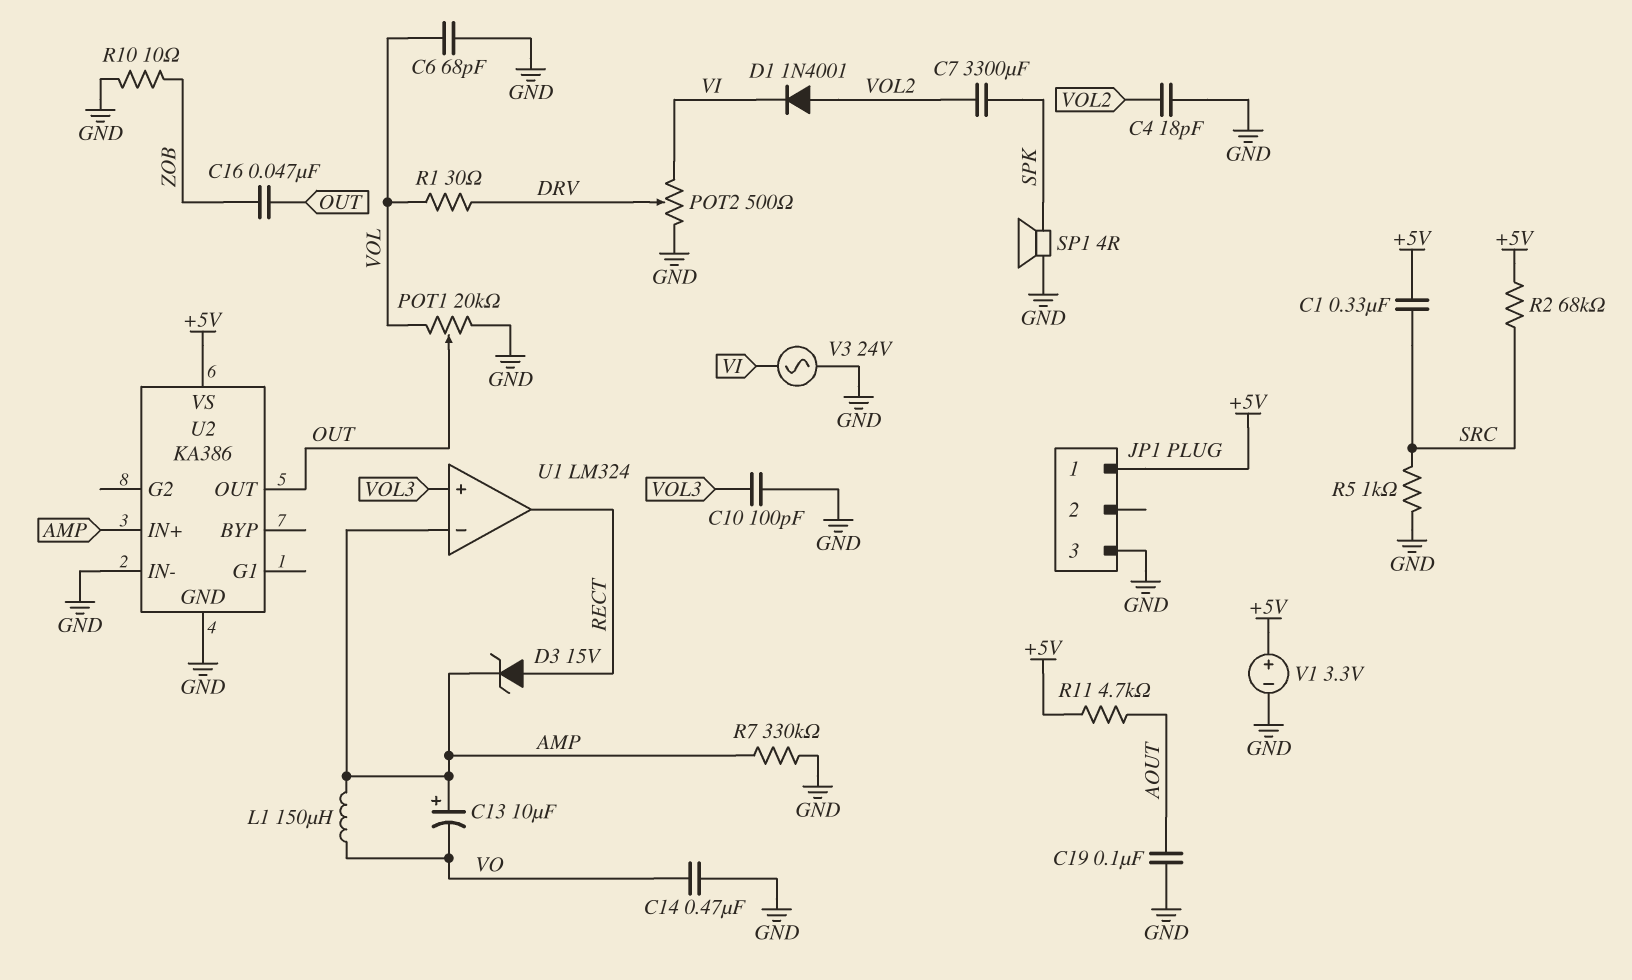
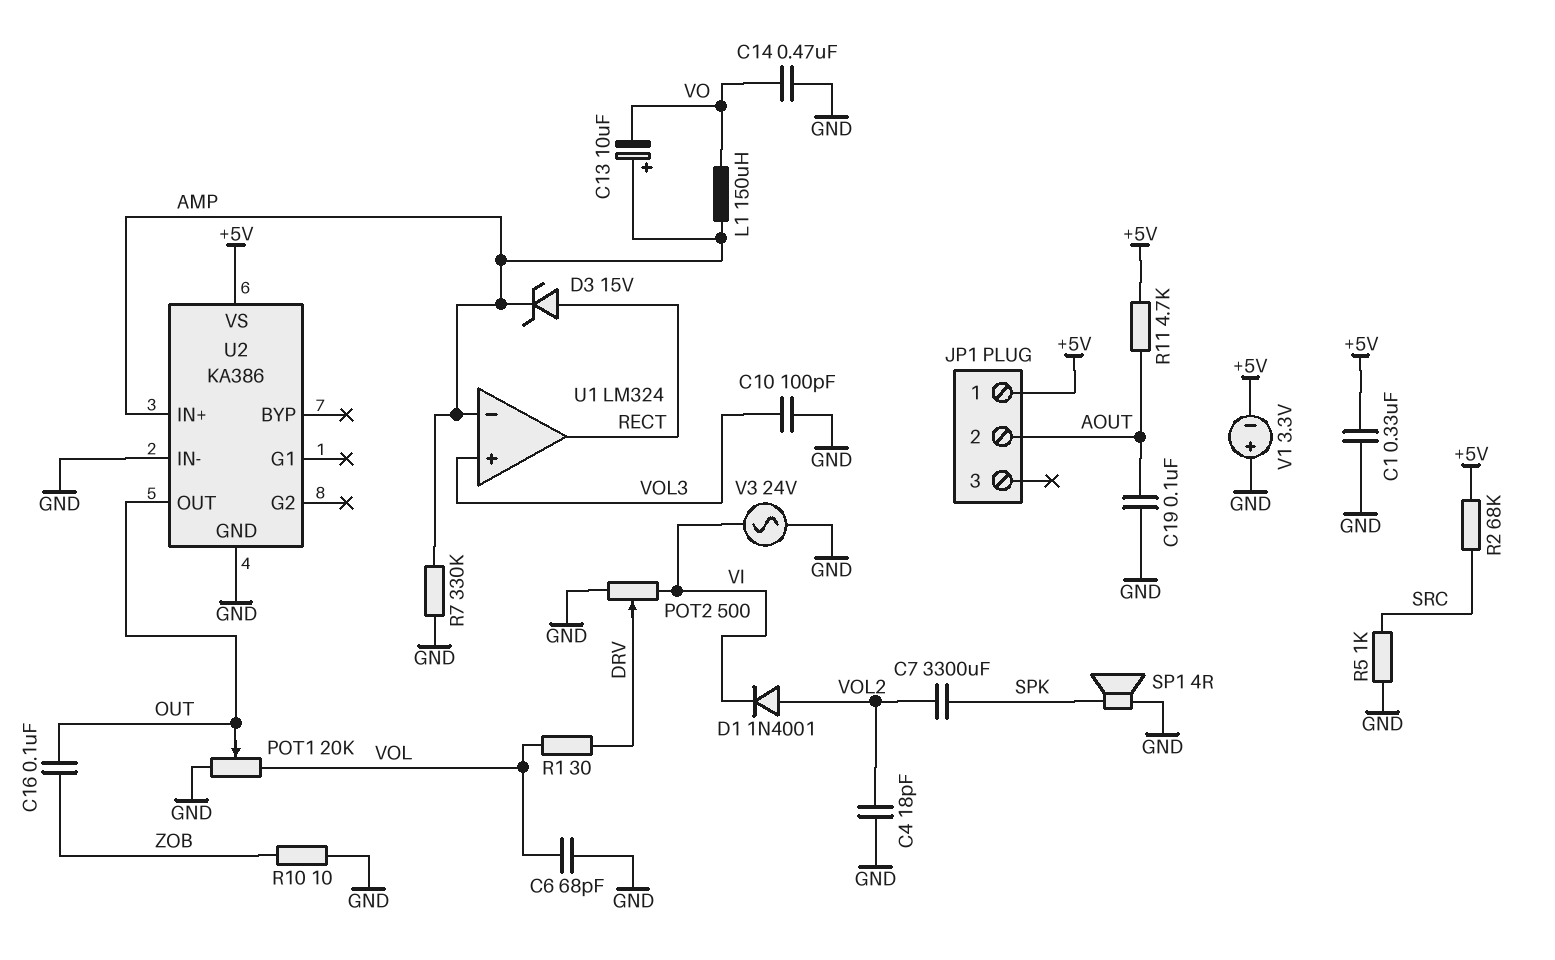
C1: 330nF (+5V, SRC) -> 330nF (+5V, GND)
C16: 47nF (OUT, ZOB) -> 100nF (OUT, ZOB)
JP1 pin 2: none -> AOUT
JP1 pin 3: GND -> none
V1: 3.3V (plus +5V, minus GND) -> 3.3V (plus GND, minus +5V)

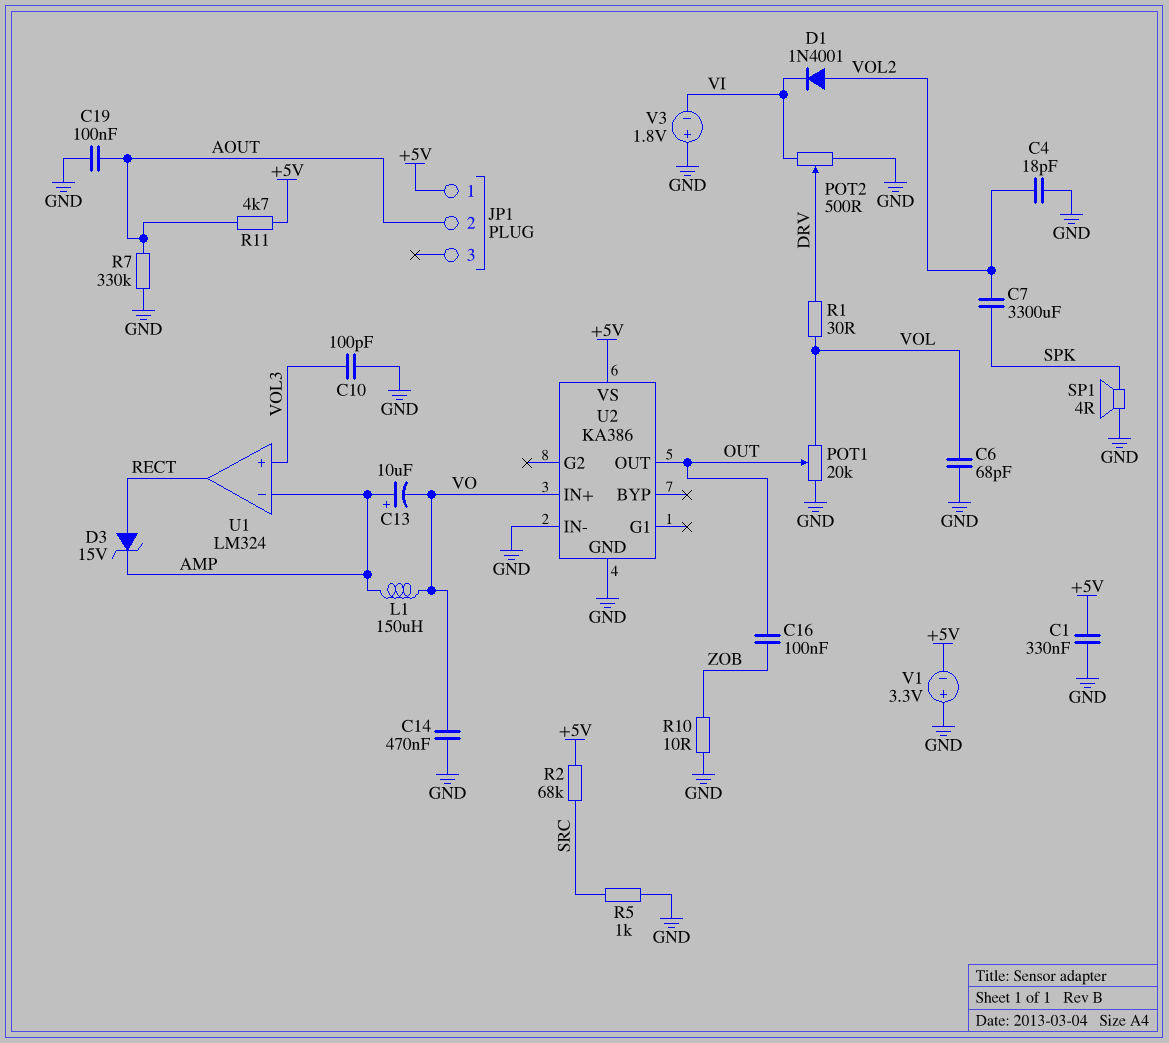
R7: 330k (AMP, GND) -> 330k (AOUT, GND)
U2 pin IN+: AMP -> VO
V3: AC 24V (GND, VI) -> 1.8V (plus GND, minus VI)

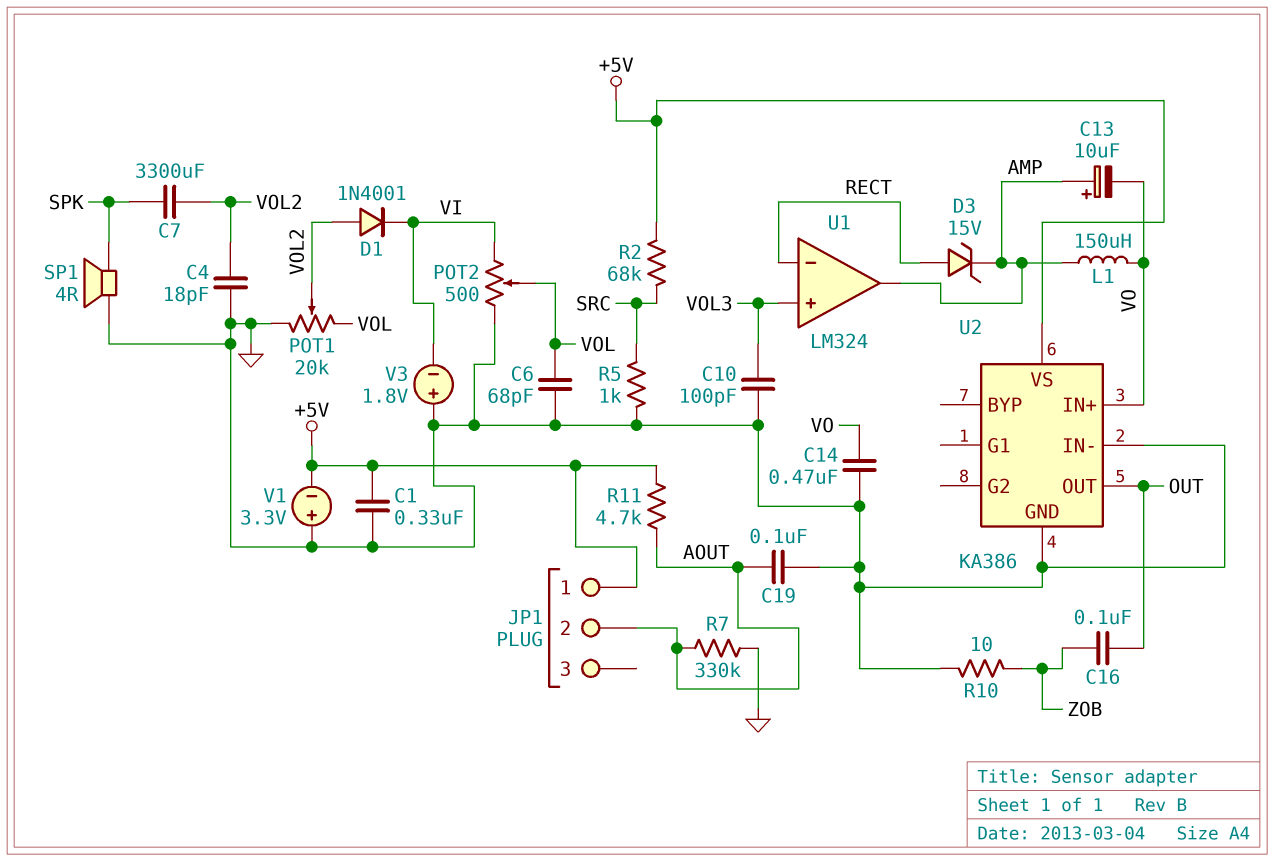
POT1: 20k (GND, VOL, wiper OUT) -> 20k (GND, VOL, wiper VOL2)
POT2: 500 (GND, VI, wiper DRV) -> 500 (GND, VI, wiper VOL)
R1: 30 (DRV, VOL) -> none
U1 pin in-: AMP -> RECT
U1 pin out: RECT -> AMP

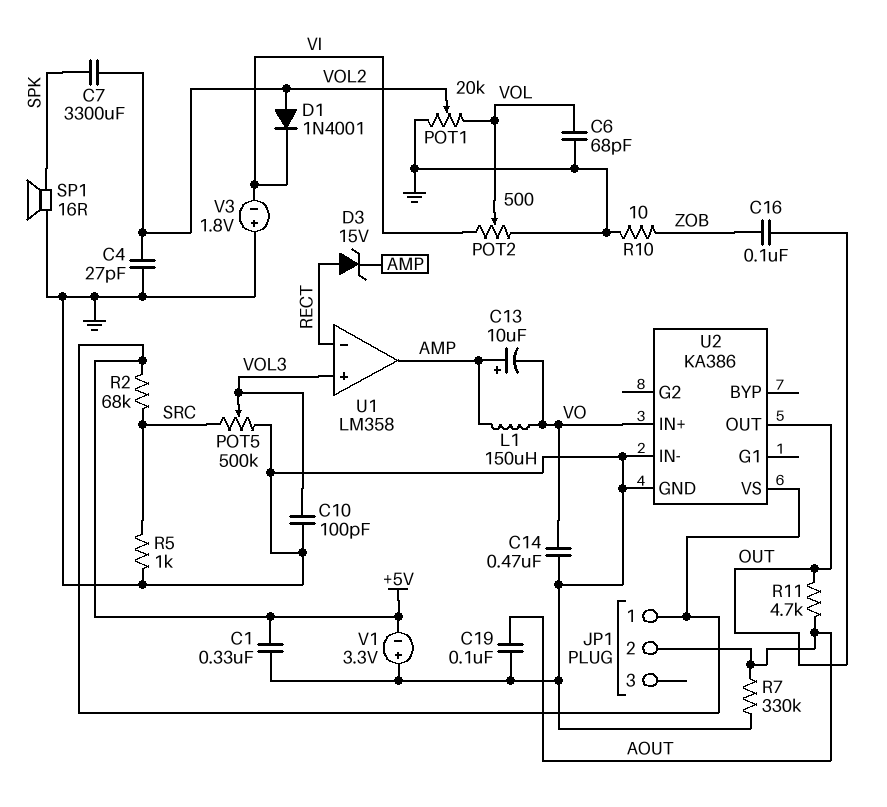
C4: 18pF (GND, VOL2) -> 27pF (GND, VOL2)
POT5: none -> 500k (GND, SRC, wiper VOL3)
R11: 4.7k (+5V, AOUT) -> 4.7k (AOUT, OUT)
SP1: speaker 4R (GND, SPK) -> speaker 16R (GND, SPK)
U1: LM324 -> LM358

